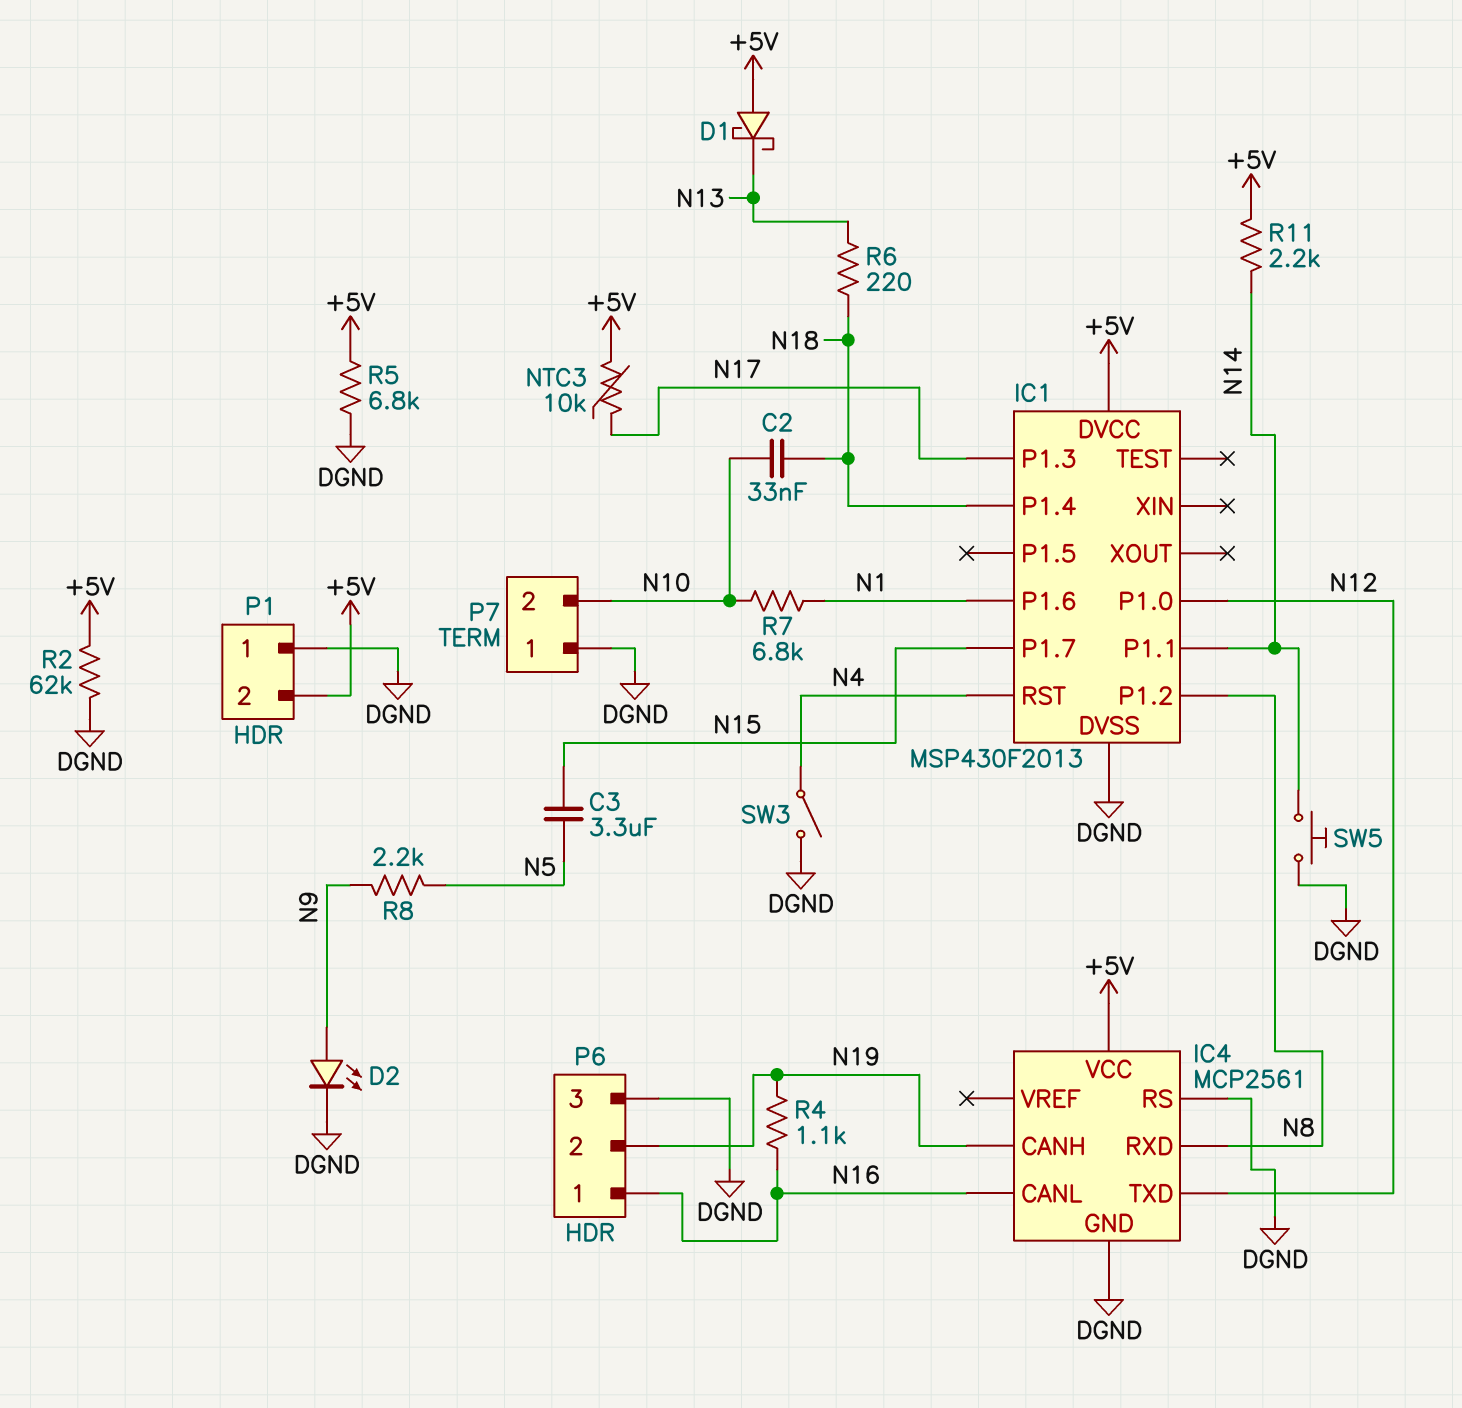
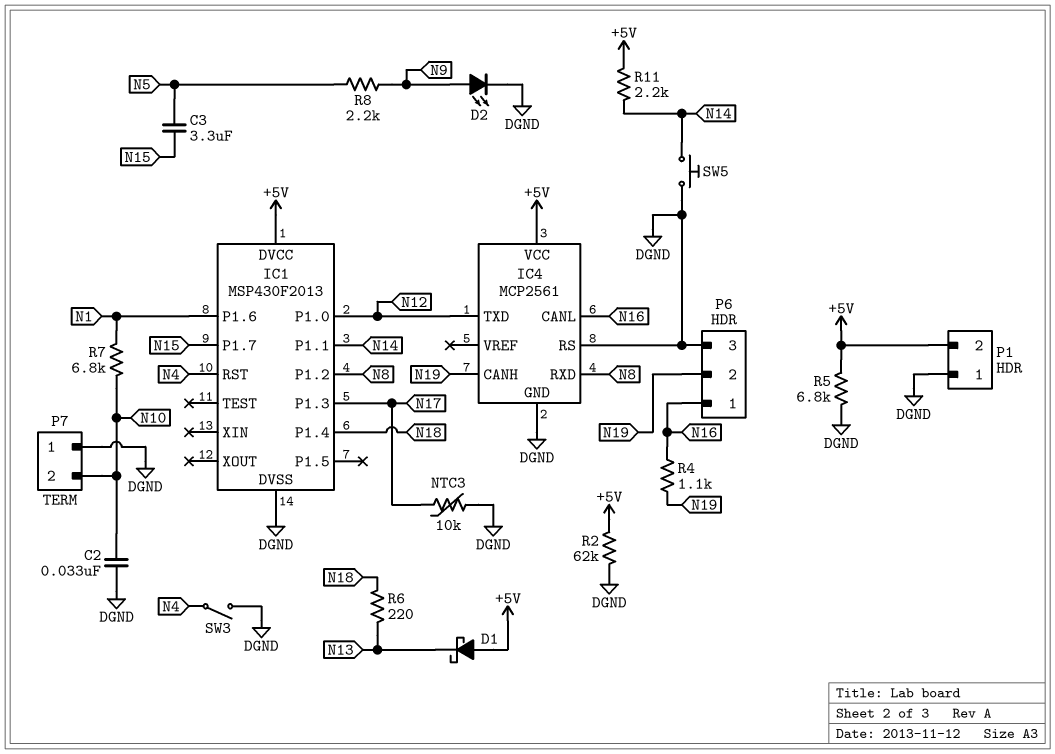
C2: 33nF (N10, N18) -> 33nF (DGND, N10)
NTC3: 10k (+5V, N17) -> 10k (DGND, N17)

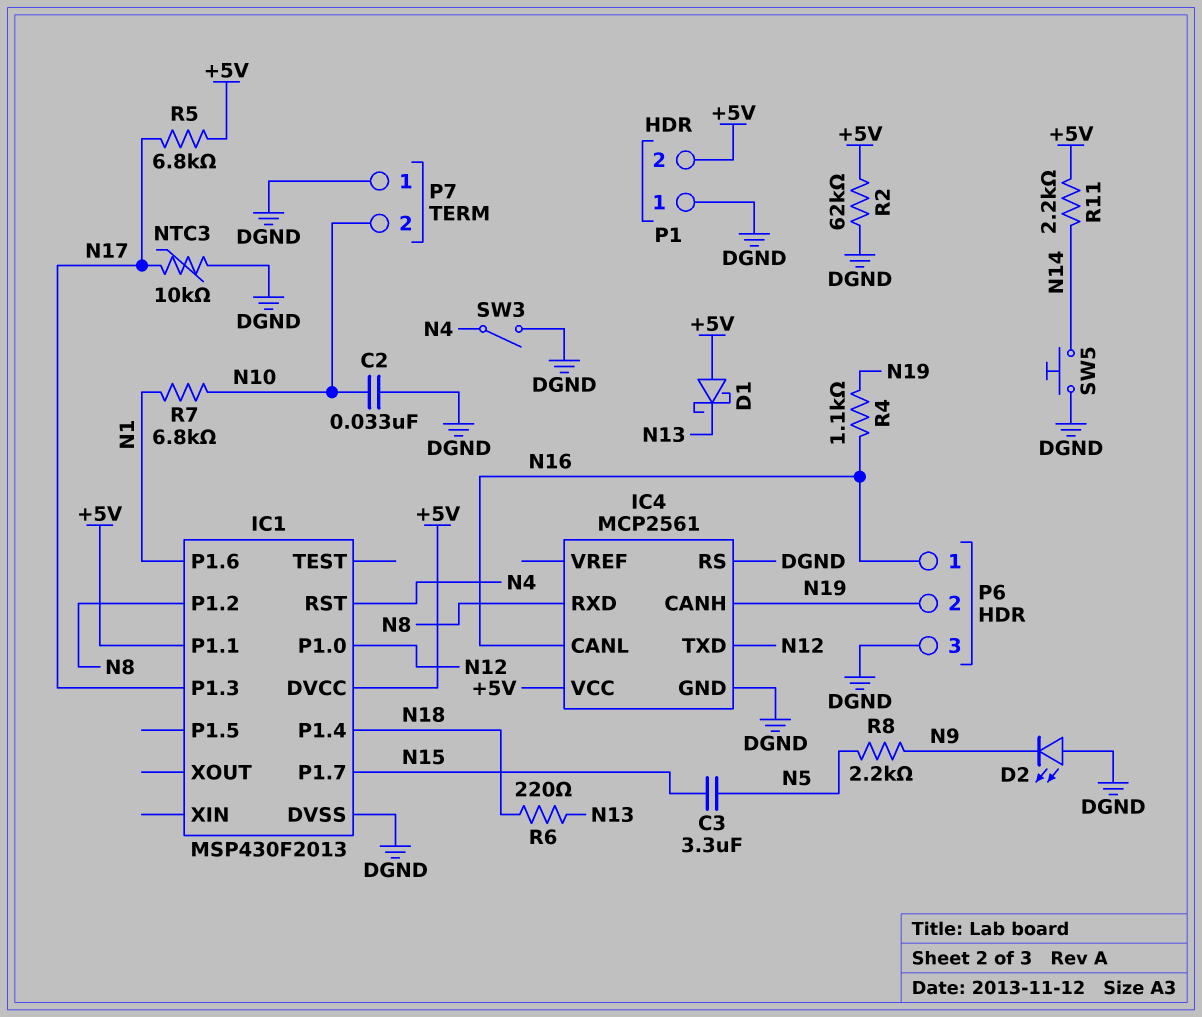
D2: LED (A N9, K DGND) -> LED (A DGND, K N9)
IC1 pin P1.1: N14 -> +5V
R5: 6.8k (+5V, DGND) -> 6.8k (+5V, N17)

